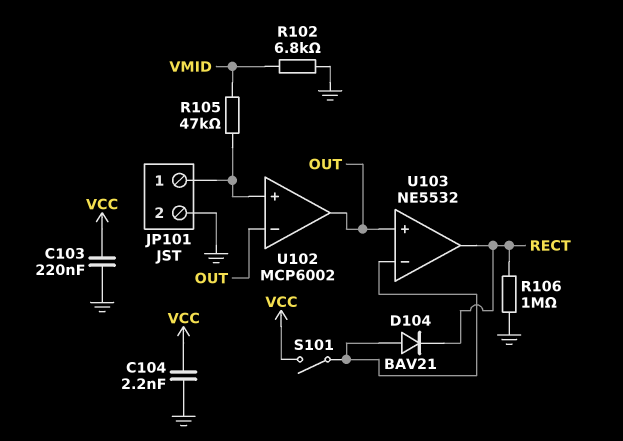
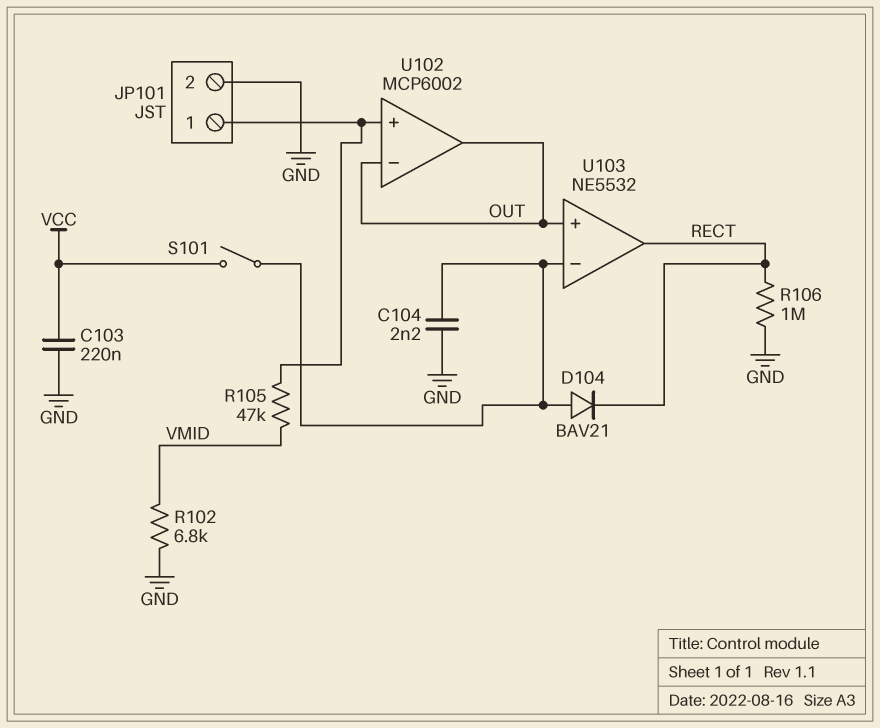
C104: 2.2nF (GND, VCC) -> 2.2nF (GND, U103/in-)

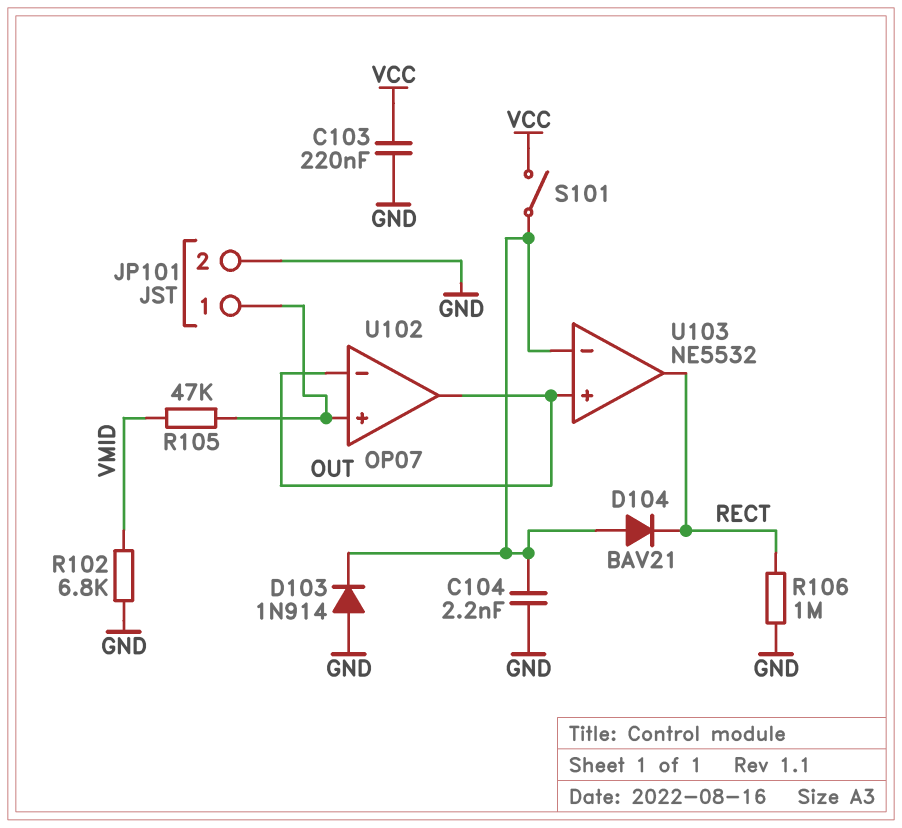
D103: none -> diode 1N914 (A GND, K U103/in-)
U102: MCP6002 -> OP07

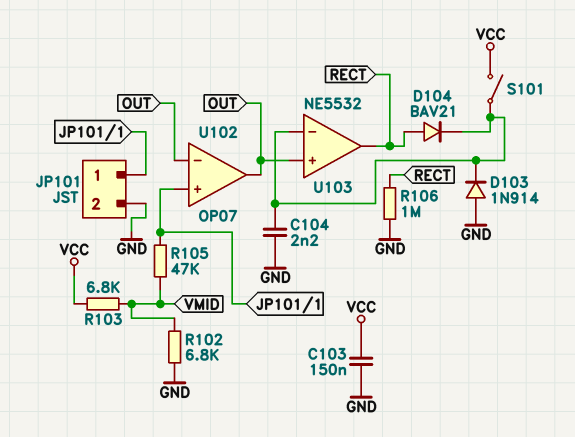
C103: 220nF (GND, VCC) -> 150nF (GND, VCC)
D104: diode BAV21 (A U103/in-, K RECT) -> diode BAV21 (A RECT, K U103/in-)
R103: none -> 6.8k (VCC, VMID)

